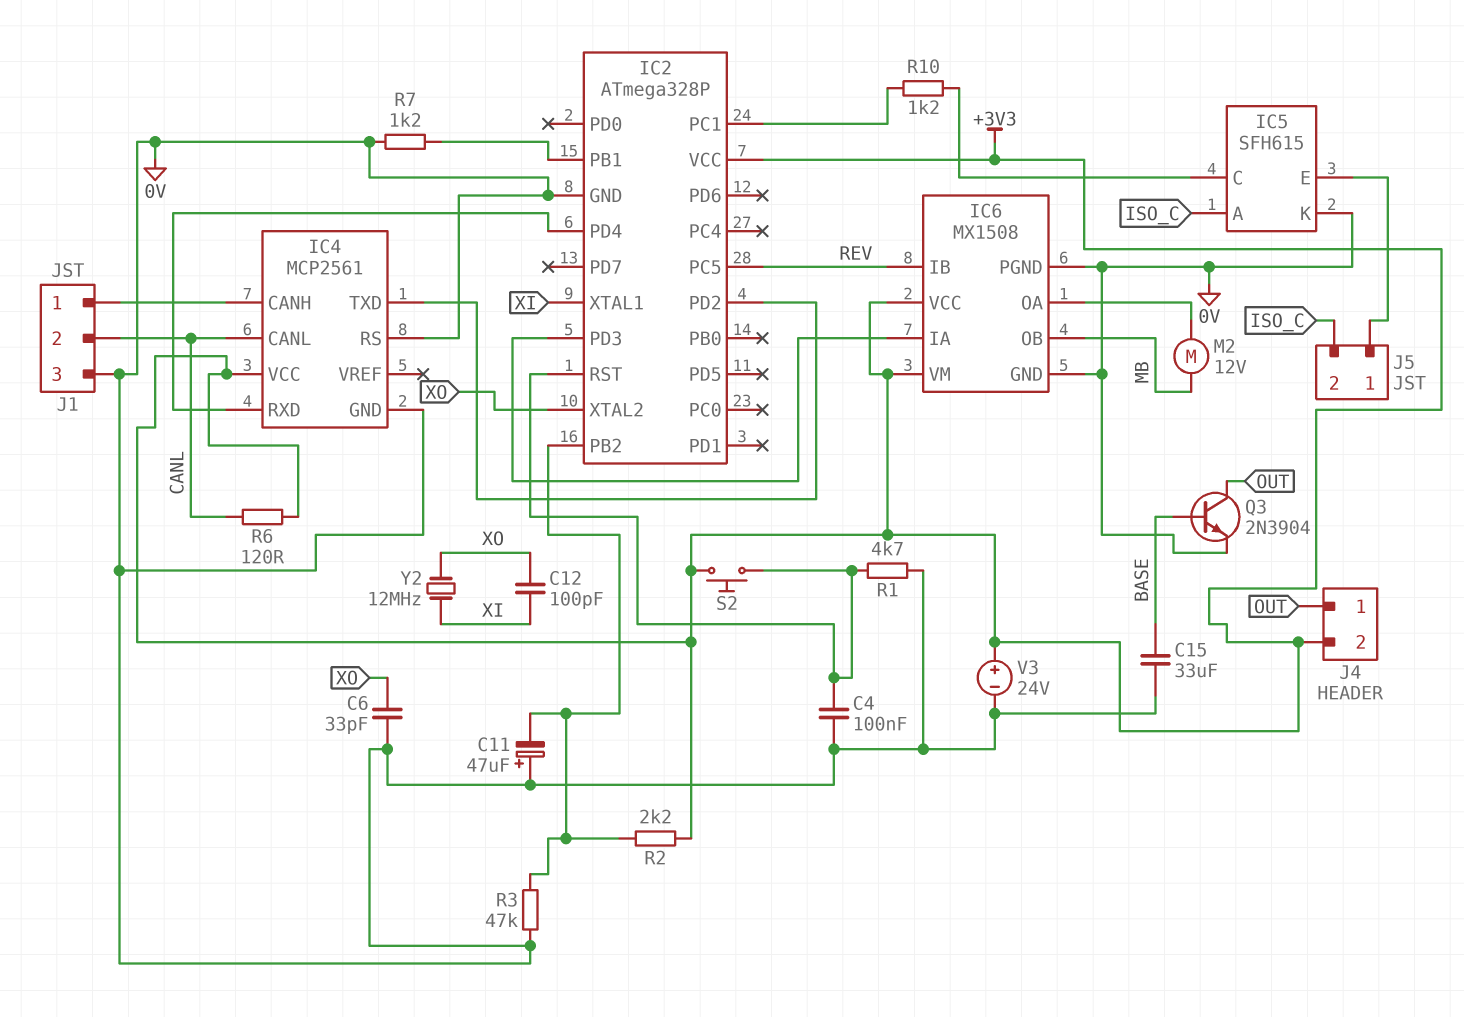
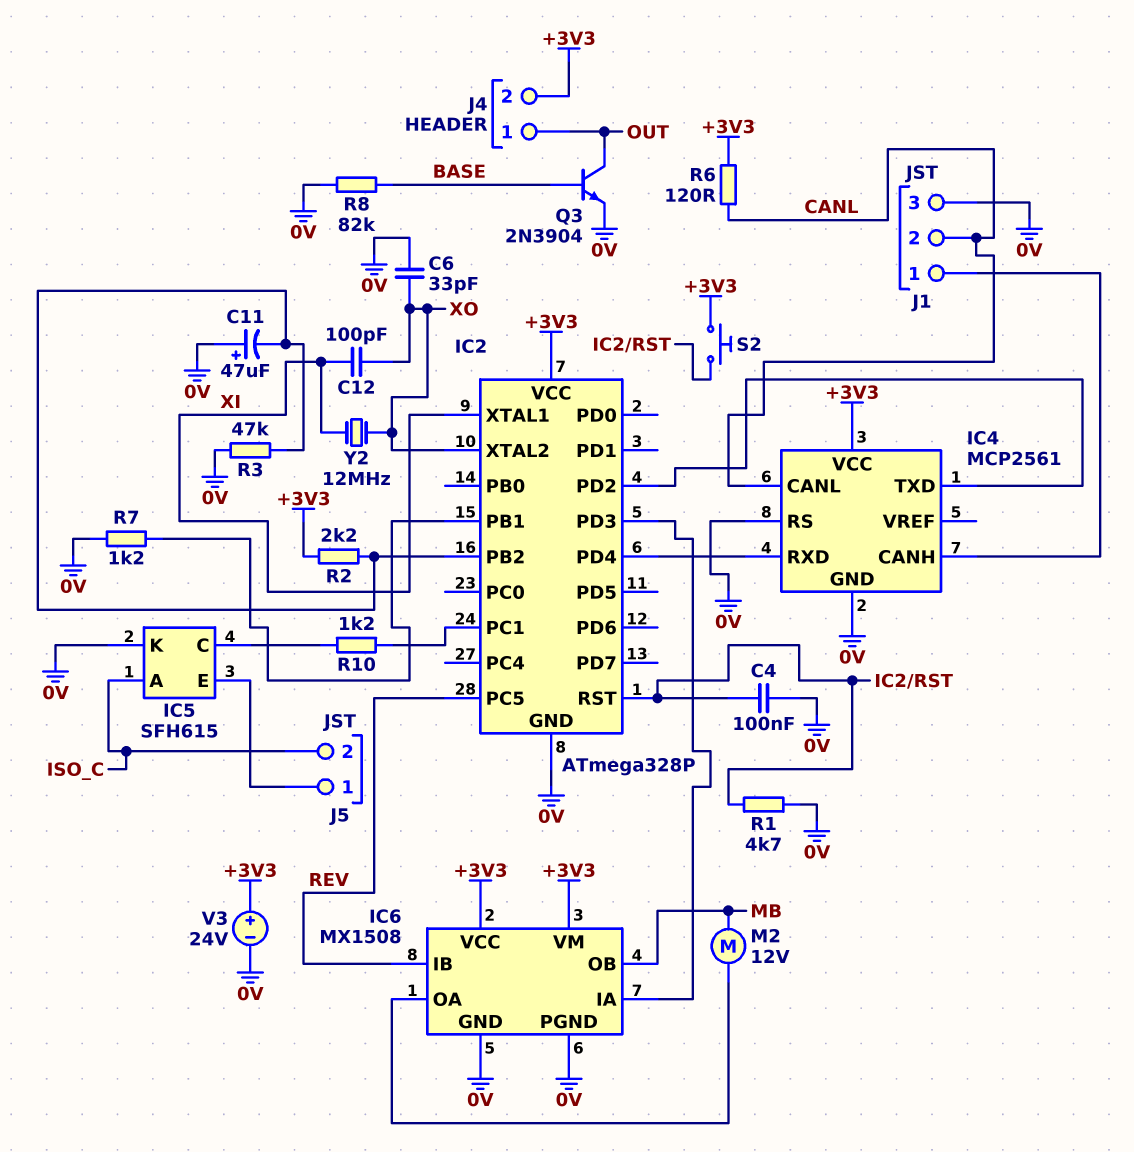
C15: 33uF (0V, BASE) -> none
R8: none -> 82k (0V, BASE)

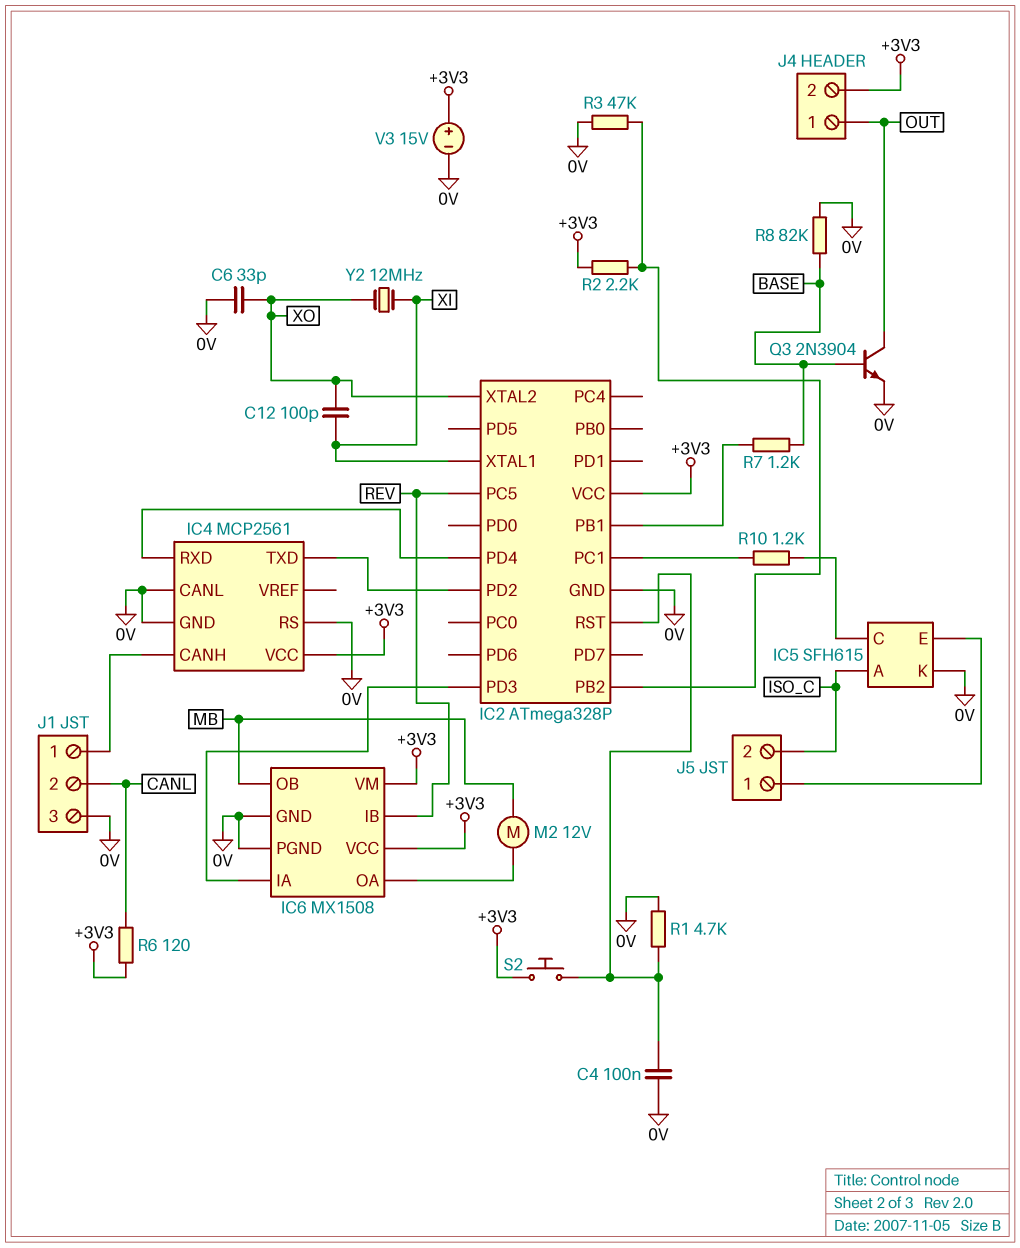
C11: 47uF (plus 0V, minus IC2/PB2) -> none
IC4 pin CANL: CANL -> 0V
R7: 1.2k (0V, IC2/PB1) -> 1.2k (BASE, IC2/PB1)
V3: 24V (plus +3V3, minus 0V) -> 15V (plus +3V3, minus 0V)

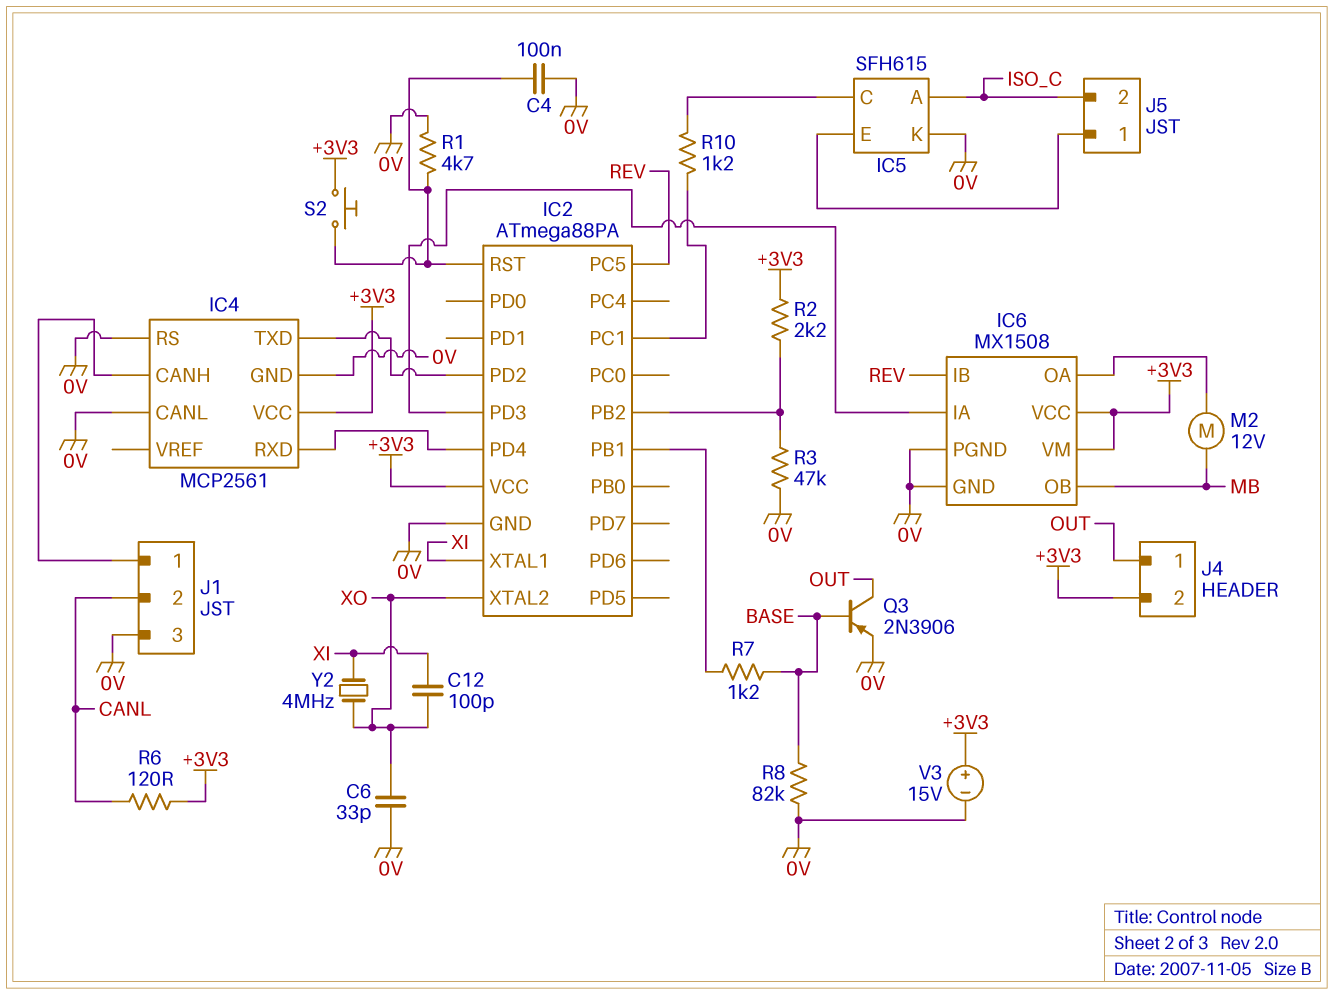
IC2: ATmega328P -> ATmega88PA
Q3: NPN 2N3904 (B BASE, C OUT, E 0V) -> PNP 2N3906 (B BASE, C OUT, E 0V)
Y2: 12MHz (XI, XO) -> 4MHz (XI, XO)

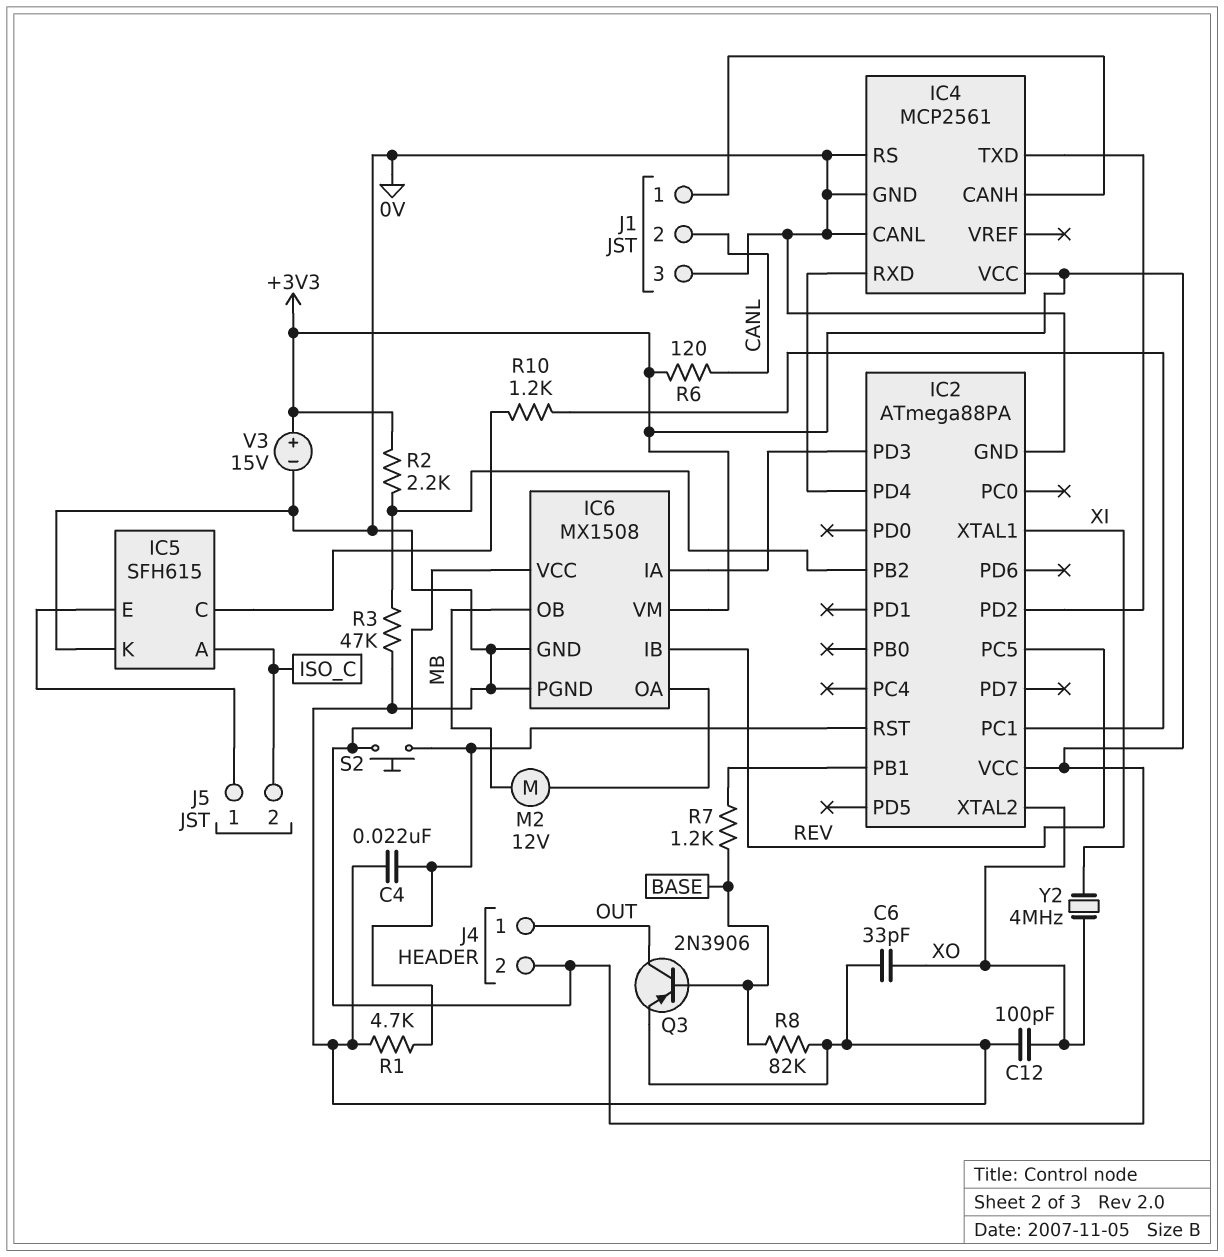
C4: 100nF (0V, IC2/RST) -> 22nF (0V, IC2/RST)
C12: 100pF (XI, XO) -> 100pF (0V, XO)

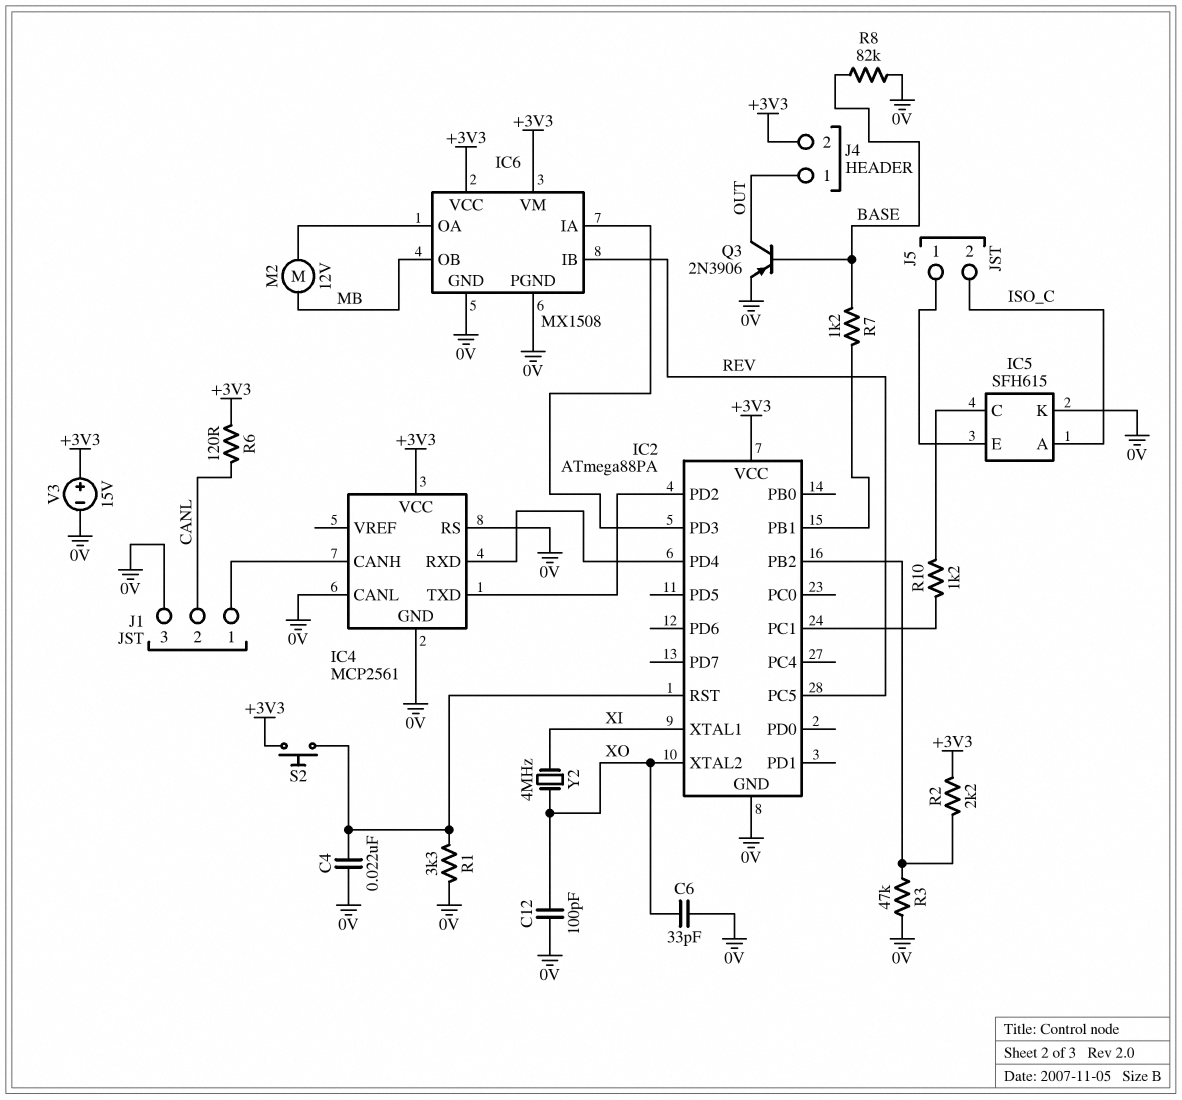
R1: 4.7k (0V, IC2/RST) -> 3.3k (0V, IC2/RST)

